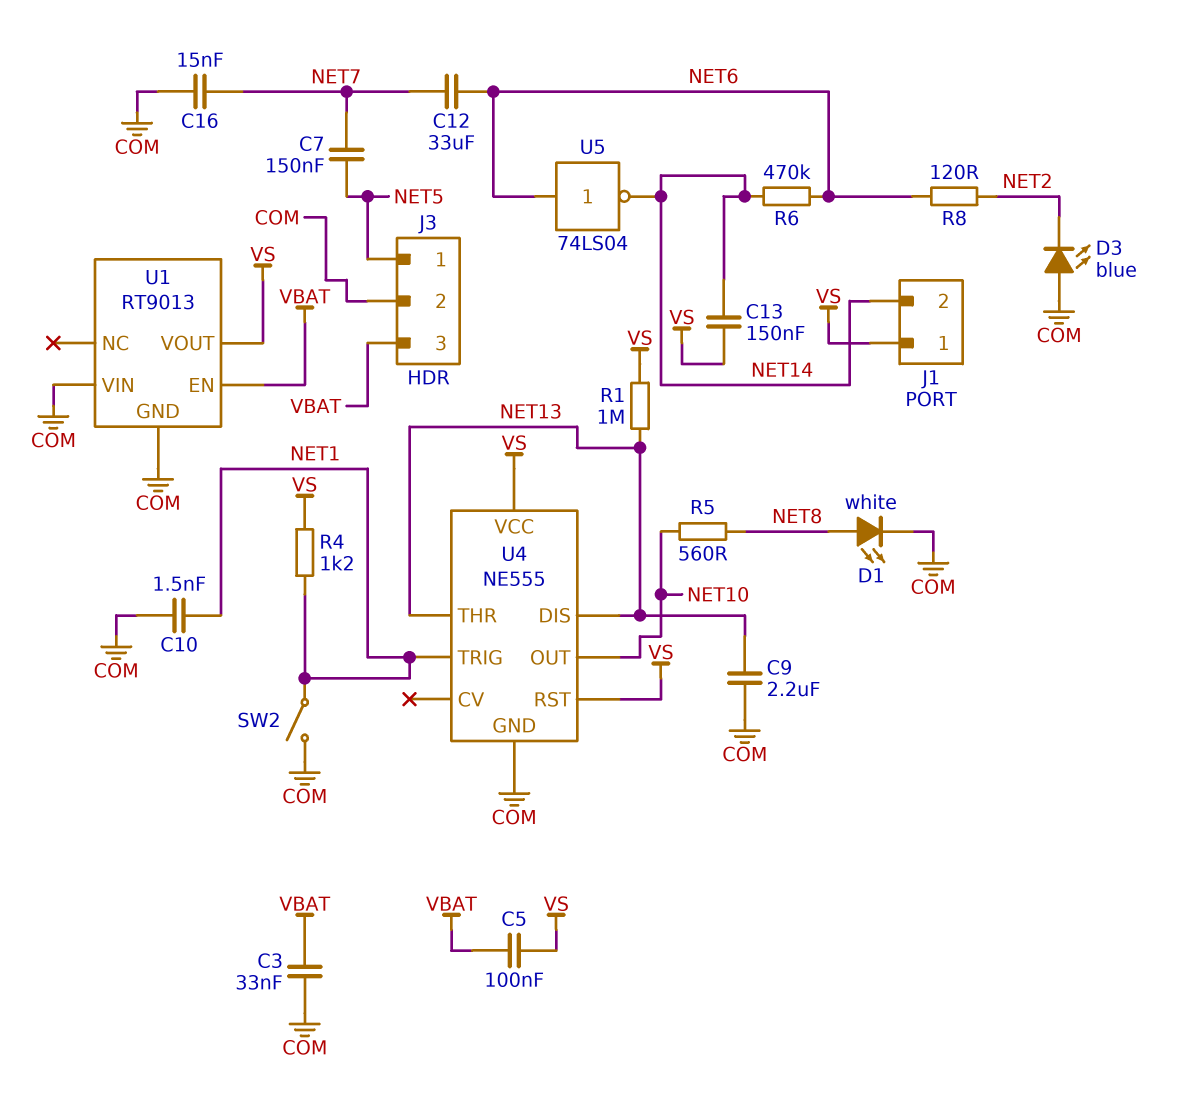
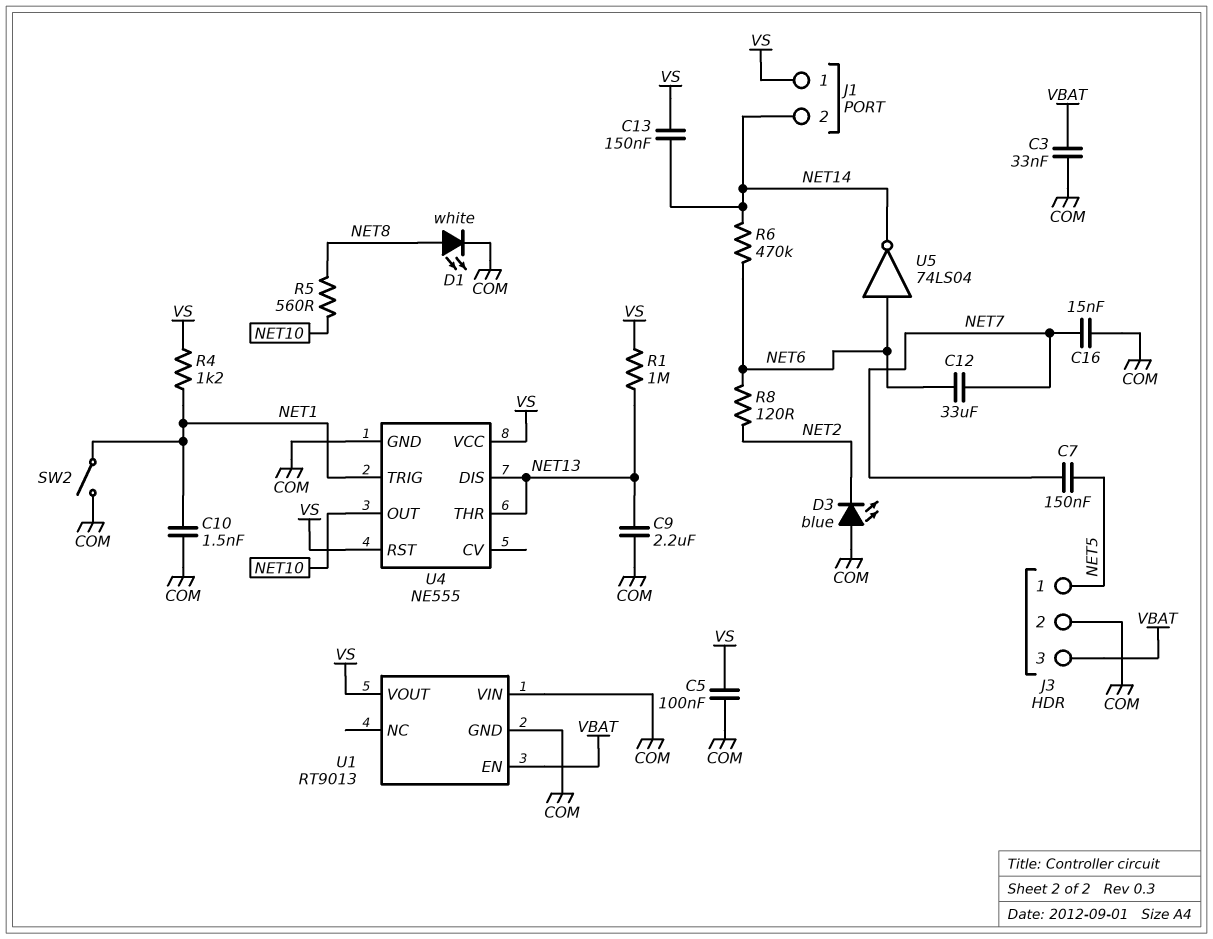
C5: 100nF (VBAT, VS) -> 100nF (COM, VS)

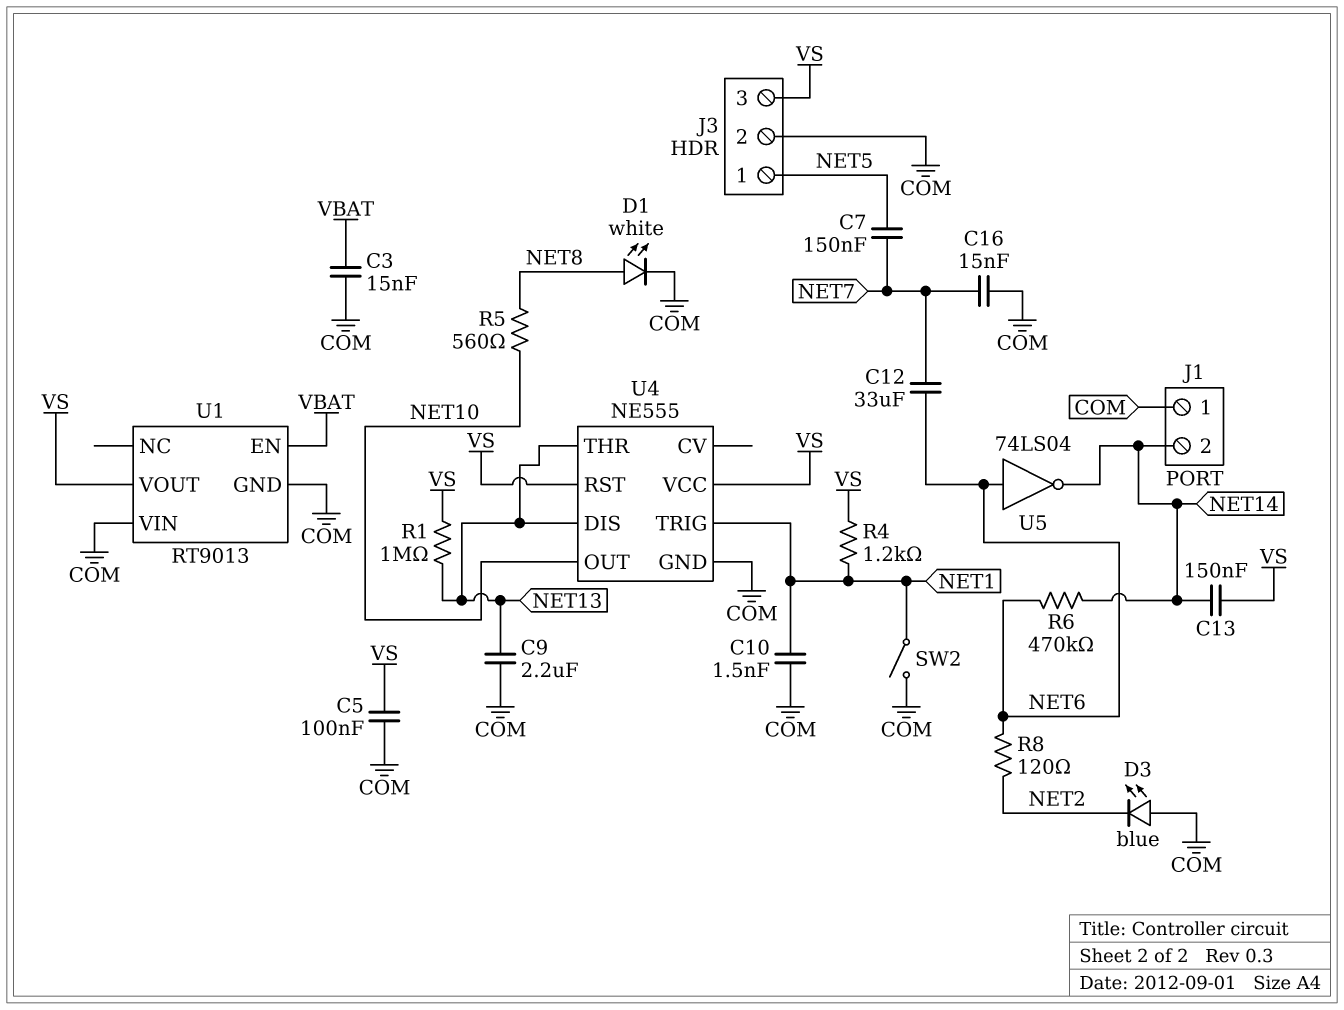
C3: 33nF (COM, VBAT) -> 15nF (COM, VBAT)
J1 pin 1: VS -> COM
J3 pin 3: VBAT -> VS

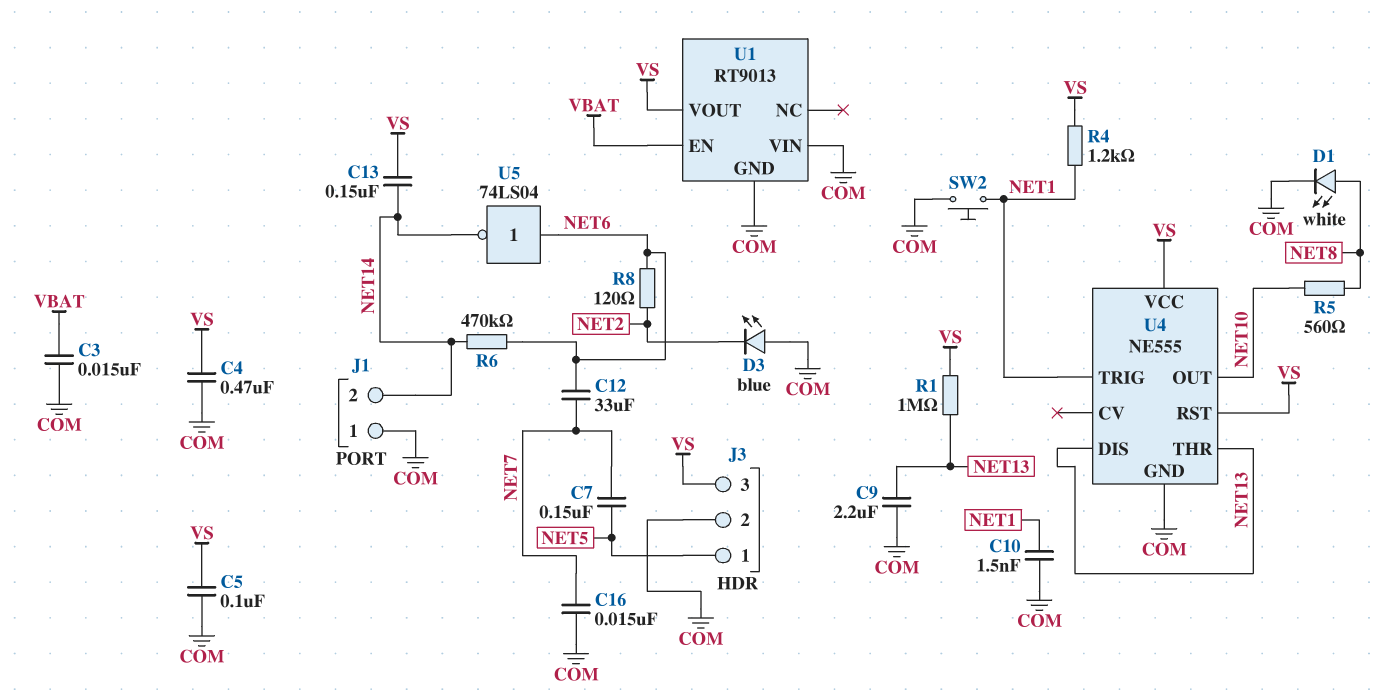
C4: none -> 470nF (COM, VS)
SW2: switch (COM, NET1) -> button (COM, NET1)

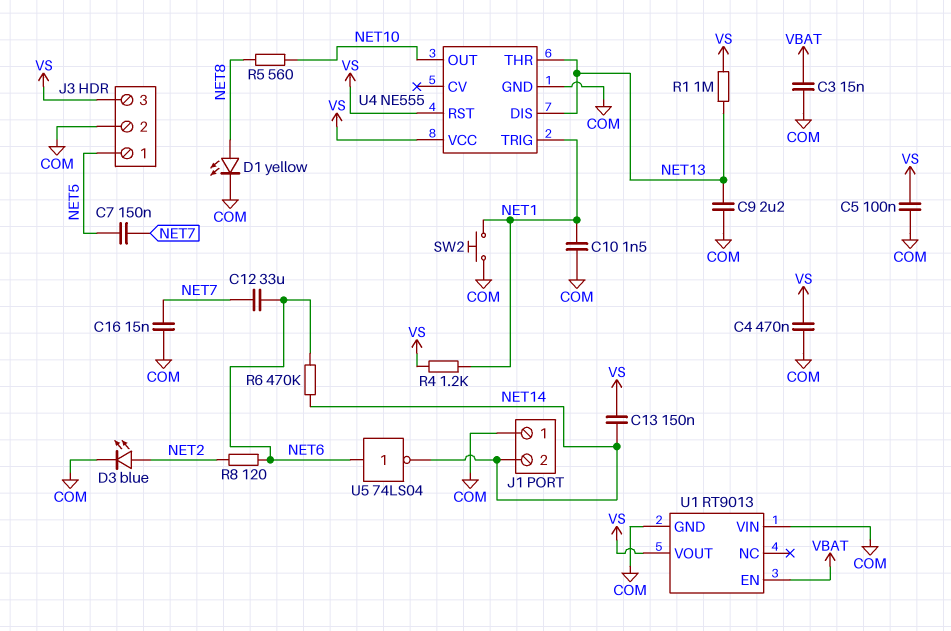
D1: LED white (A NET8, K COM) -> LED yellow (A NET8, K COM)
D3: LED blue (A COM, K NET2) -> LED blue (A NET2, K COM)

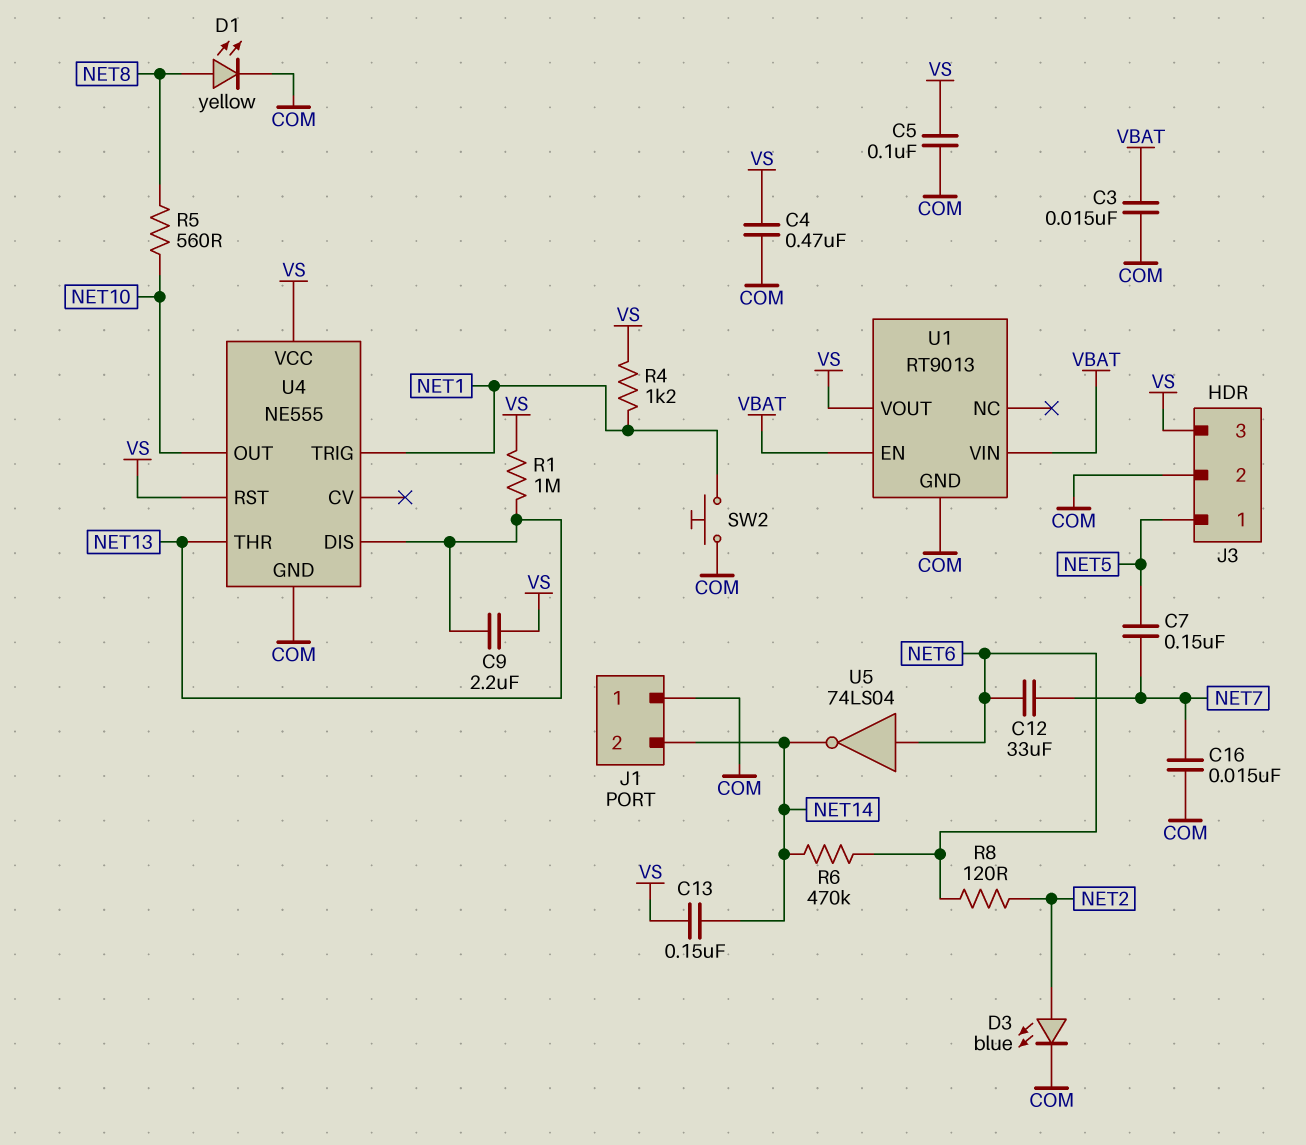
C9: 2.2uF (COM, NET13) -> 2.2uF (NET13, VS)
C10: 1.5nF (COM, NET1) -> none
U1 pin VIN: COM -> VBAT

